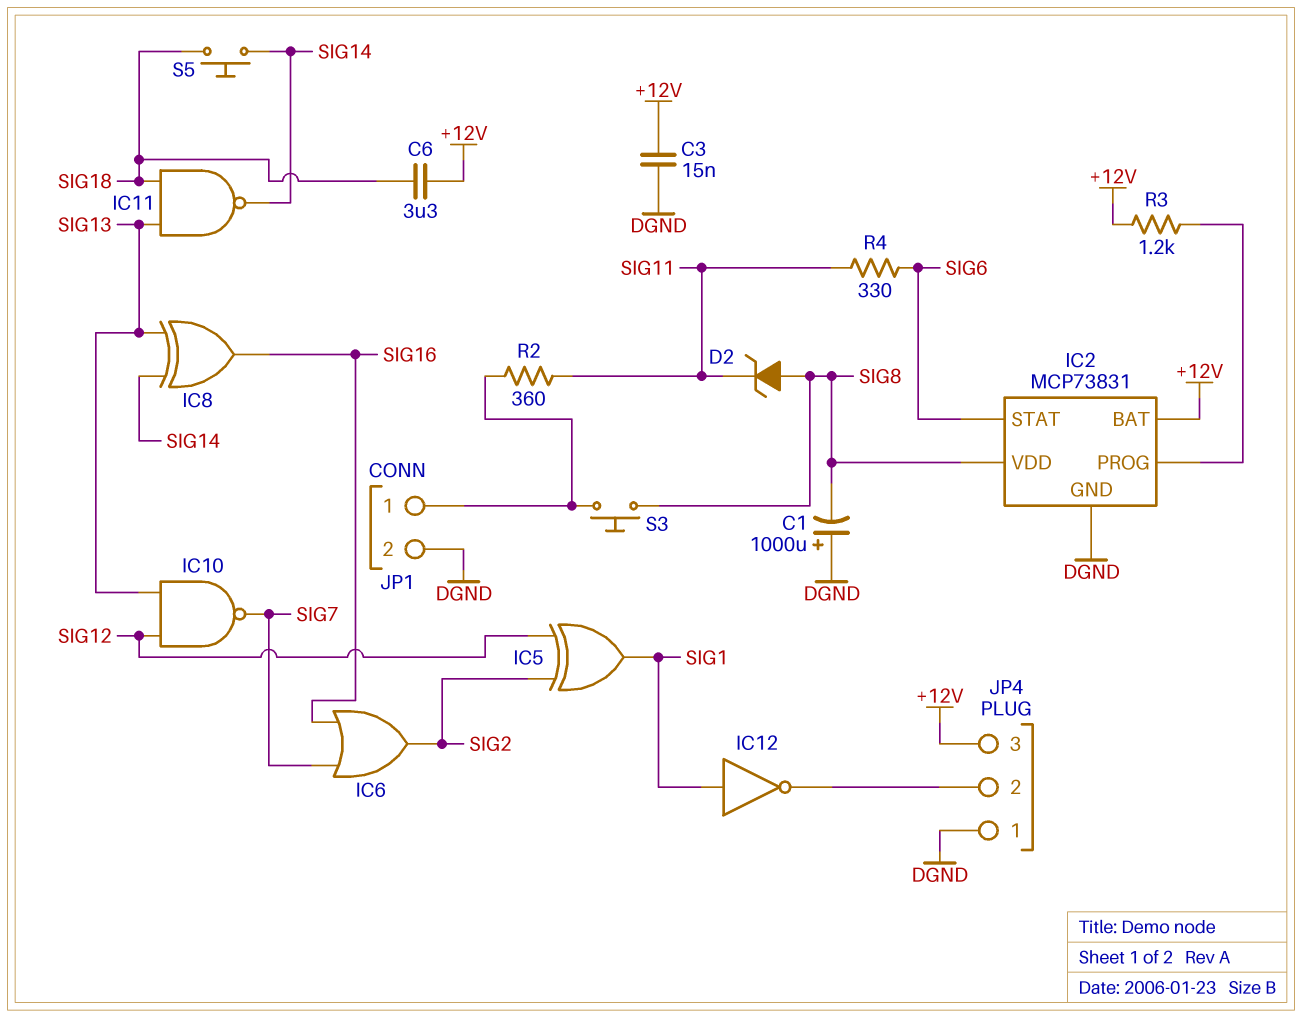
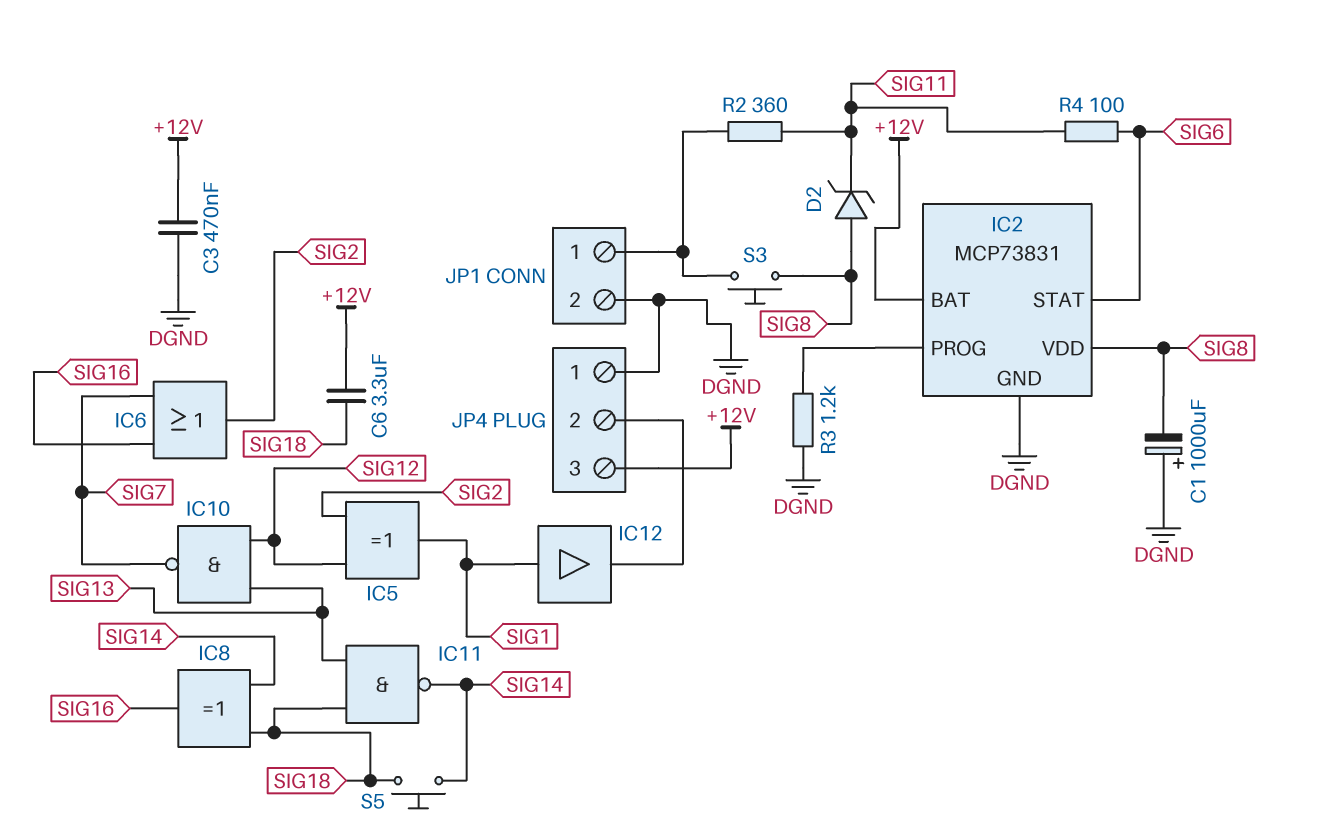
C3: 15nF (+12V, DGND) -> 470nF (+12V, DGND)
IC8: XOR (in SIG13, in SIG14, out SIG16) -> XOR (in SIG14, in SIG18, out SIG16)
IC12: NOT (in SIG1, out JP4/2) -> buffer (in SIG1, out JP4/2)
R3: 1.2k (+12V, IC2/PROG) -> 1.2k (DGND, IC2/PROG)
R4: 330 (SIG6, SIG11) -> 100 (SIG6, SIG11)

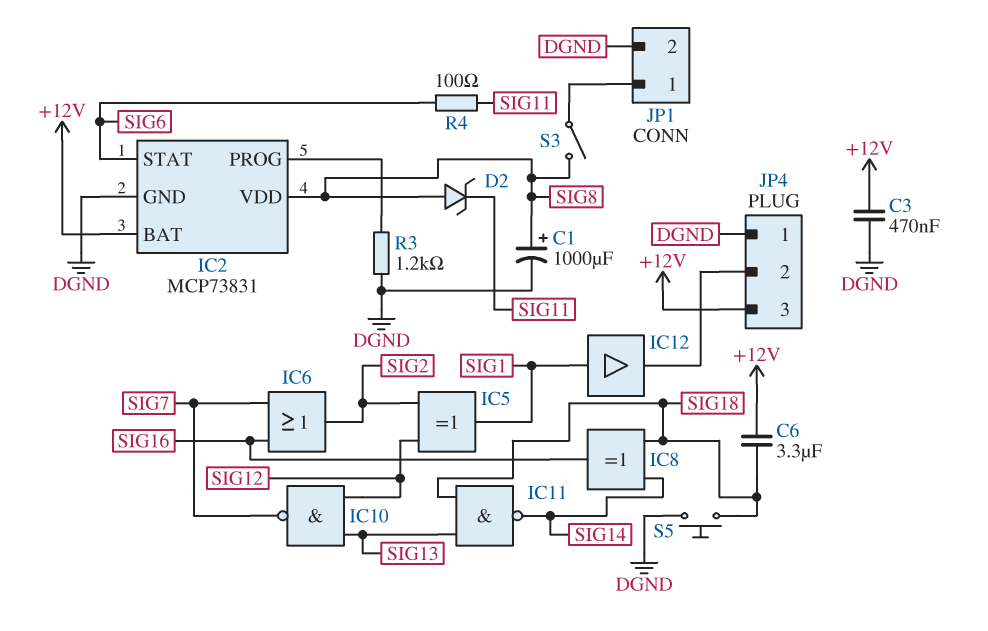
C1: 1000uF (plus DGND, minus SIG8) -> 1000uF (plus SIG8, minus DGND)
R2: 360 (JP1/1, SIG11) -> none
S3: button (JP1/1, SIG8) -> switch (JP1/1, SIG8)
S5: button (SIG14, SIG18) -> button (DGND, SIG18)

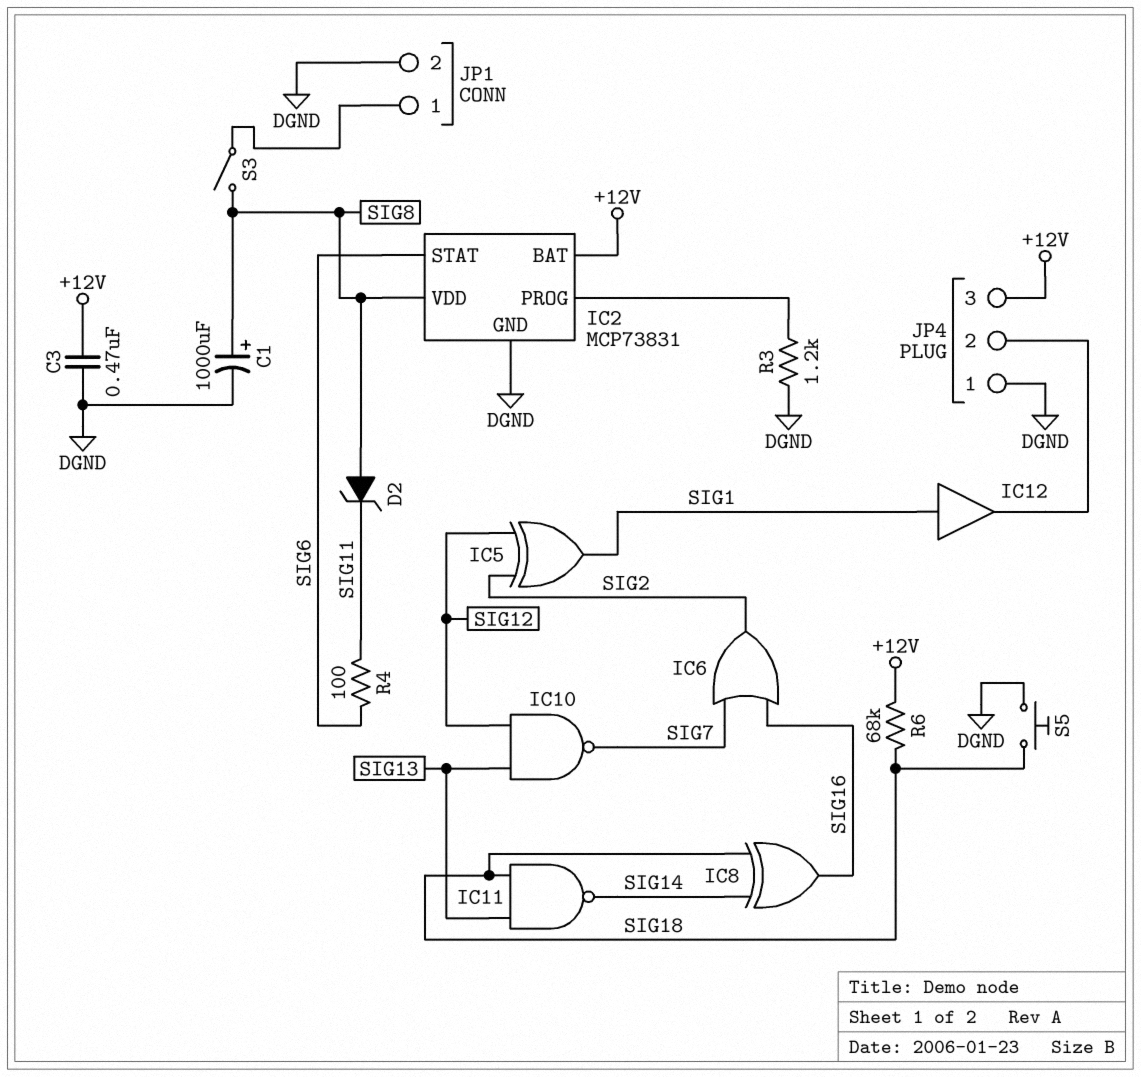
C6: 3.3uF (+12V, SIG18) -> none
R6: none -> 68k (+12V, SIG18)

